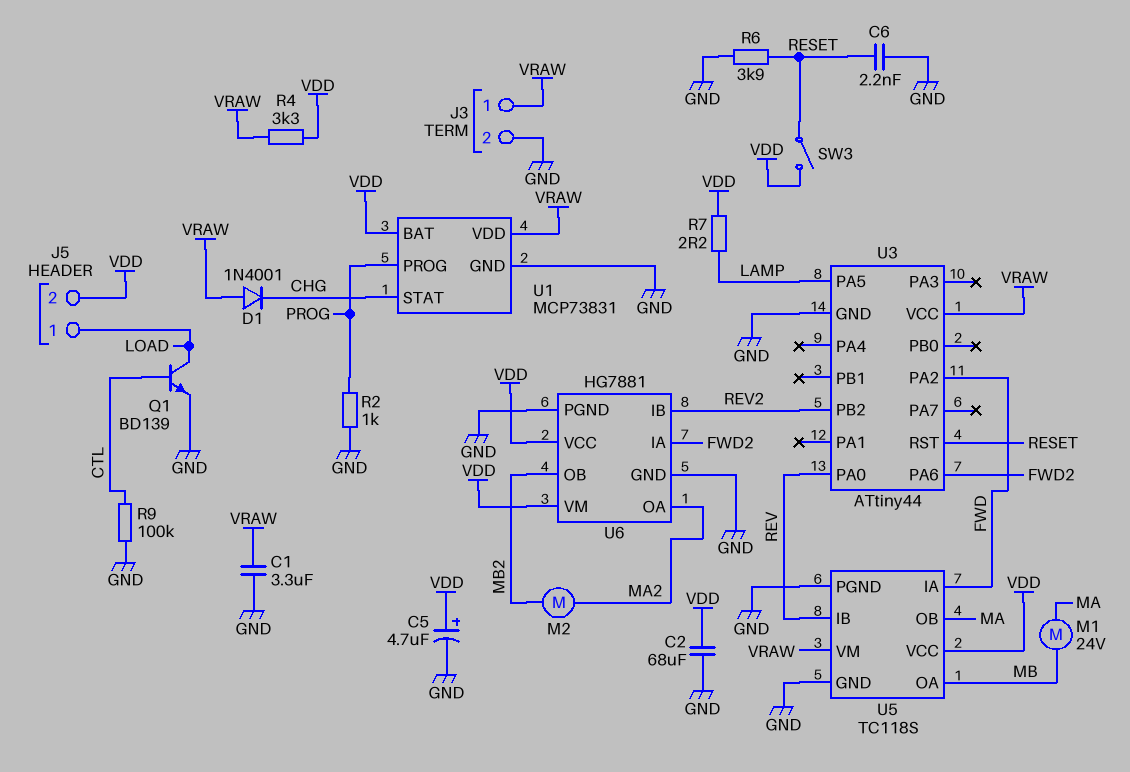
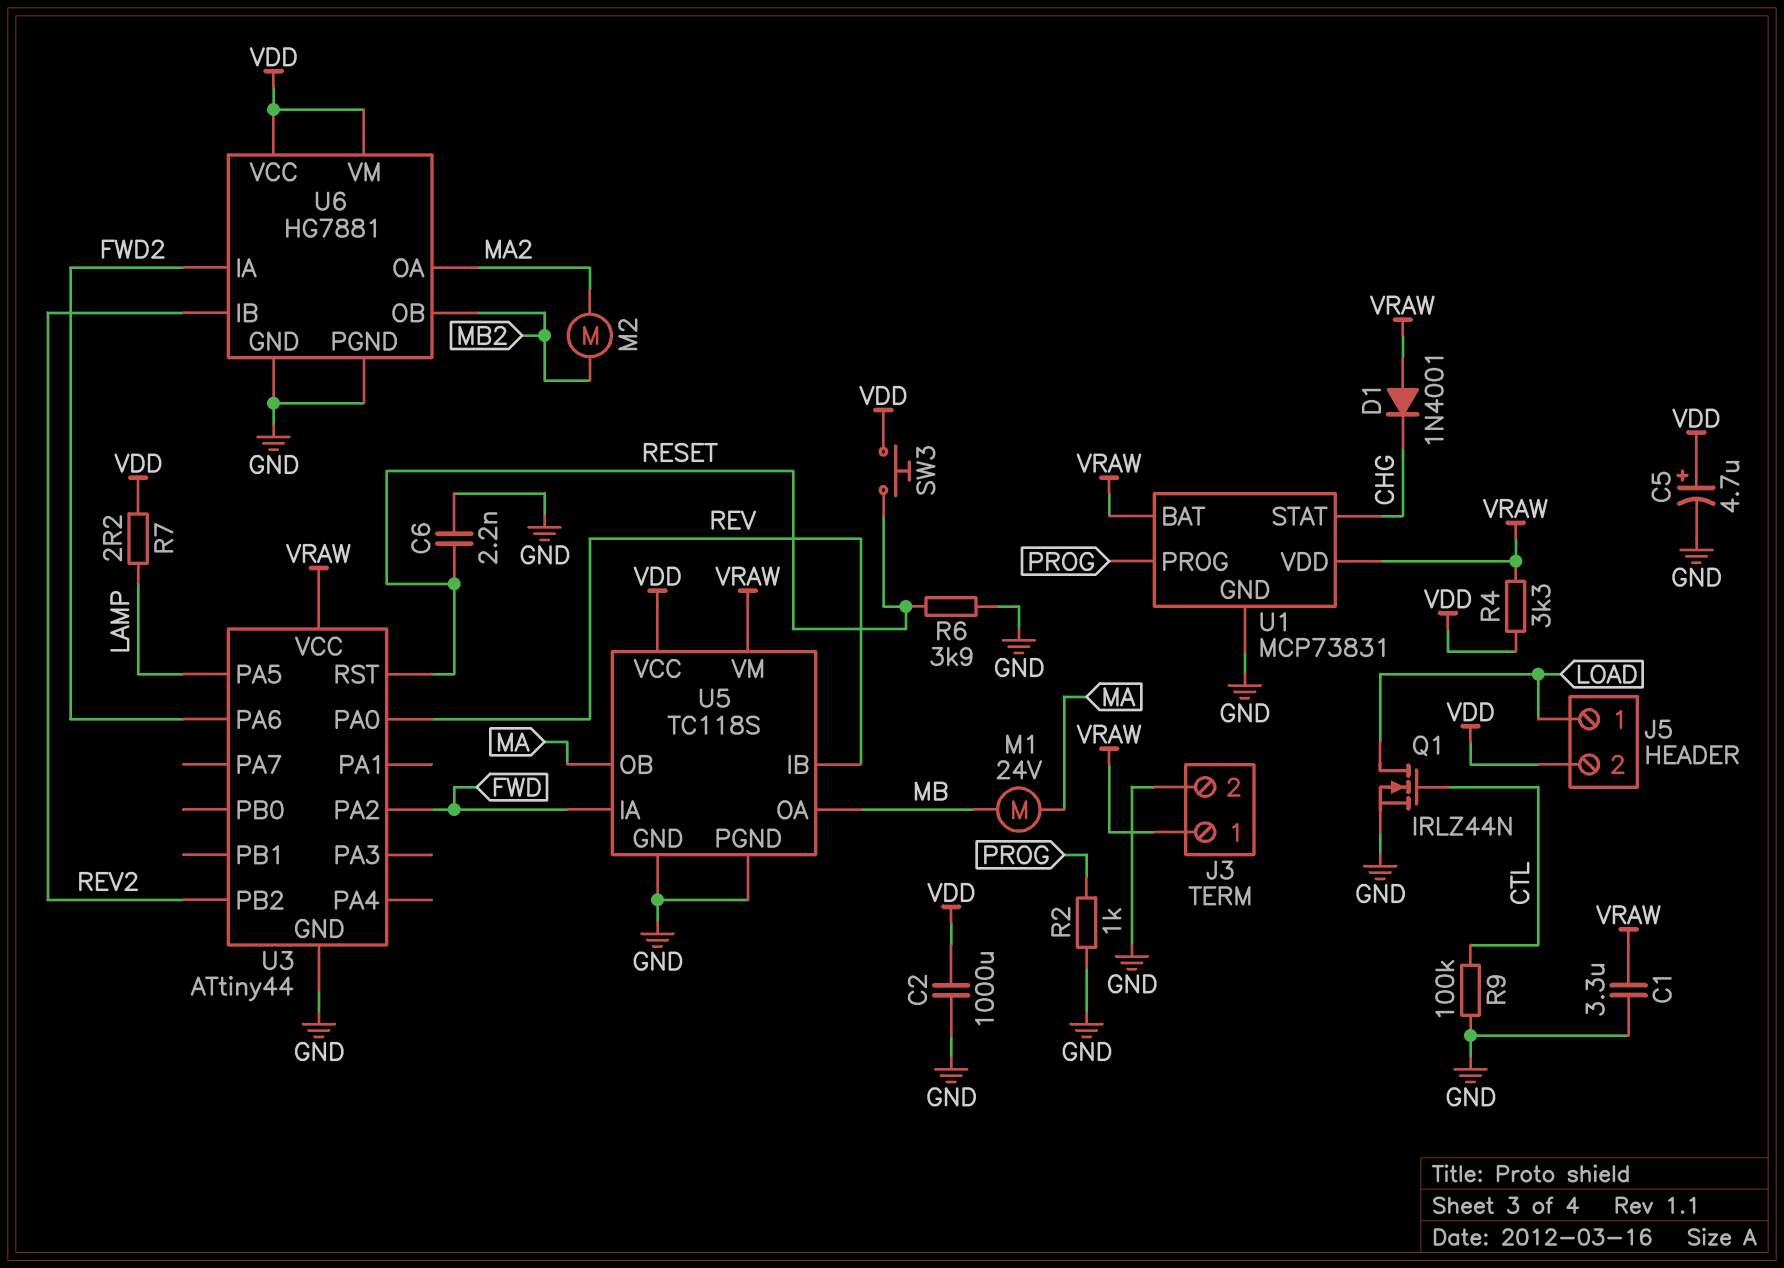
C2: 68uF (GND, VDD) -> 1000uF (GND, VDD)
Q1: NPN BD139 (B CTL, C LOAD, E GND) -> NMOS IRLZ44N (G CTL, D LOAD, S GND)
SW3: switch (RESET, VDD) -> button (RESET, VDD)
U1 pin BAT: VDD -> VRAW

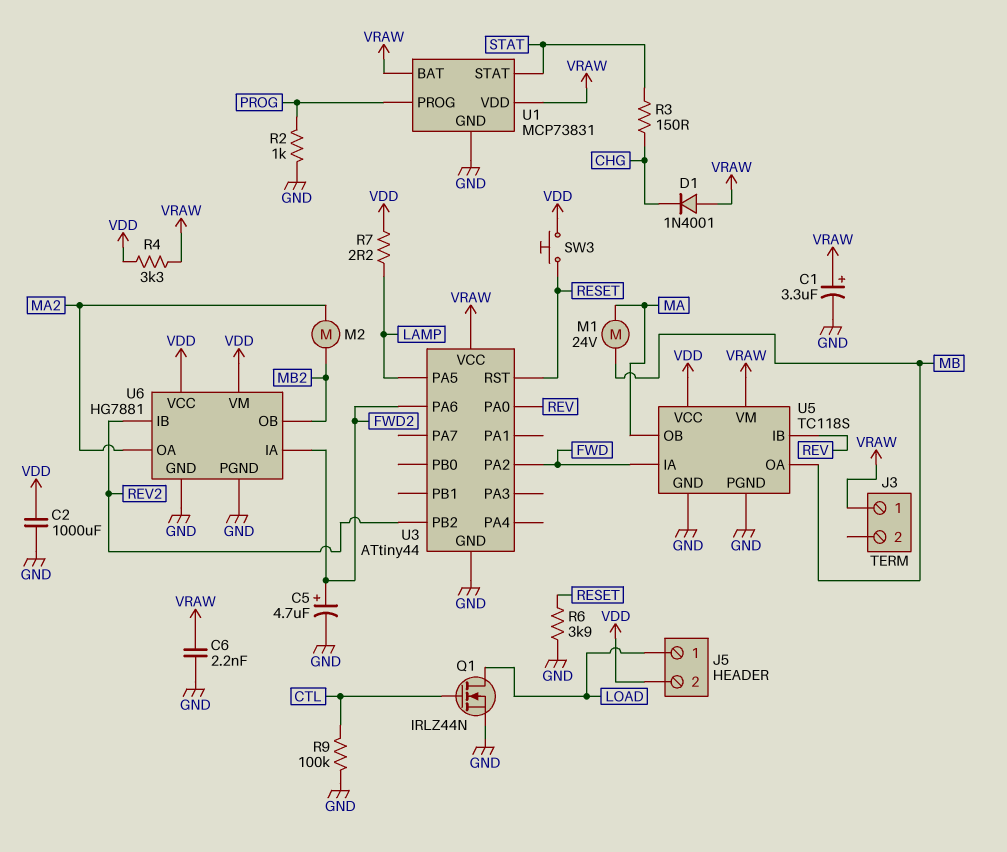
C1: 3.3uF (GND, VRAW) -> 3.3uF (plus VRAW, minus GND)
C5: 4.7uF (plus VDD, minus GND) -> 4.7uF (plus FWD2, minus GND)
C6: 2.2nF (GND, RESET) -> 2.2nF (GND, VRAW)
J3 pin 2: GND -> none
R3: none -> 150 (CHG, STAT)
U1 pin STAT: CHG -> STAT

